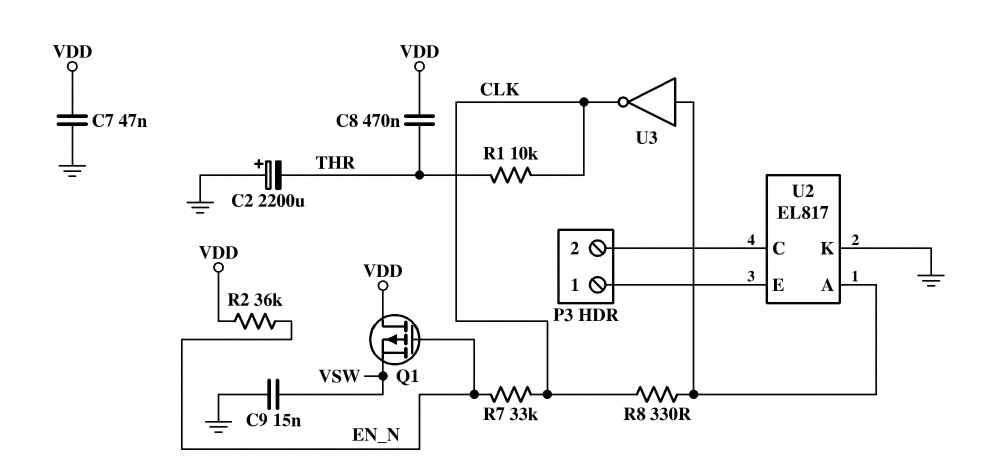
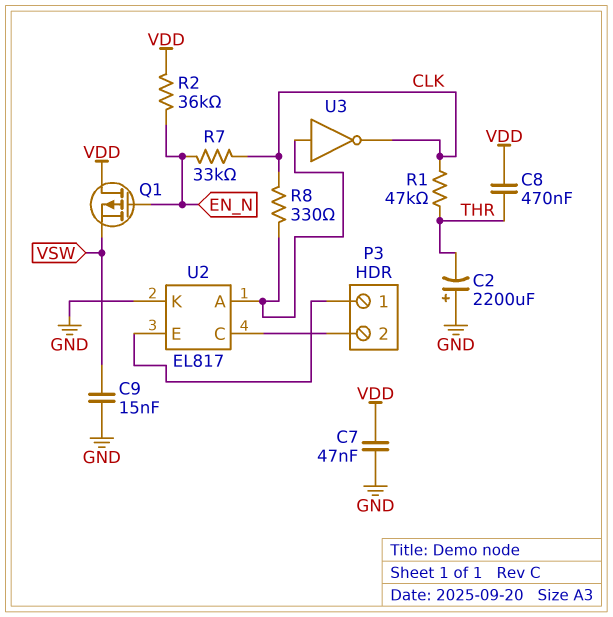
R1: 10k (CLK, THR) -> 47k (CLK, THR)

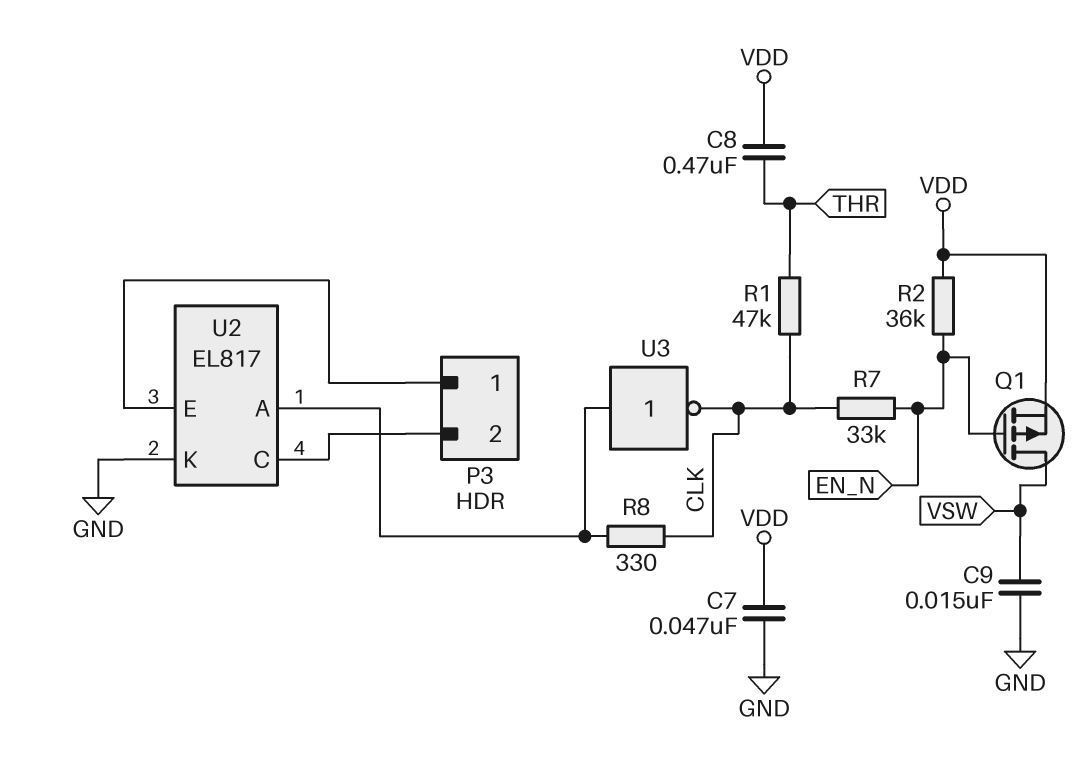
C2: 2200uF (plus GND, minus THR) -> none
Q1: PMOS (G EN_N, D VDD, S VSW) -> PMOS (G EN_N, D VSW, S VDD)

